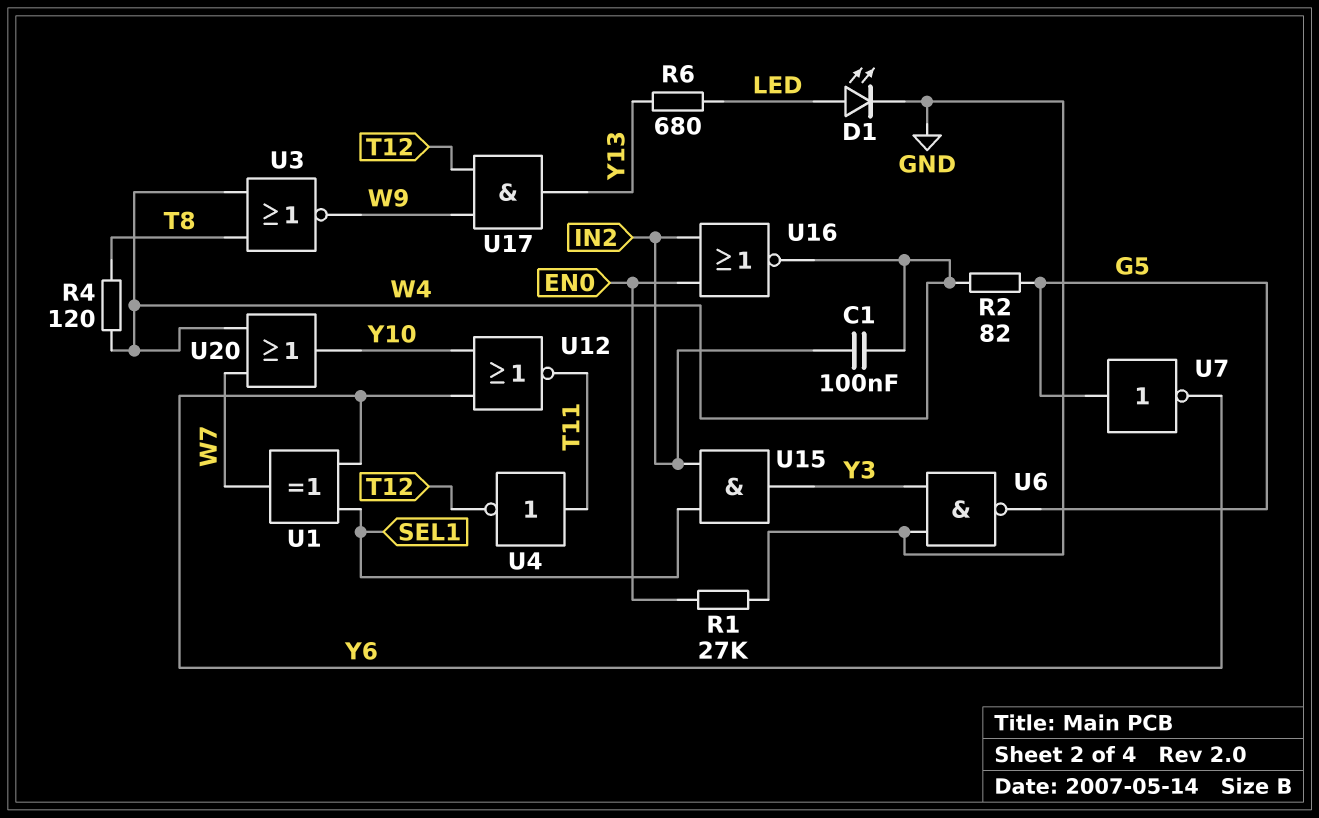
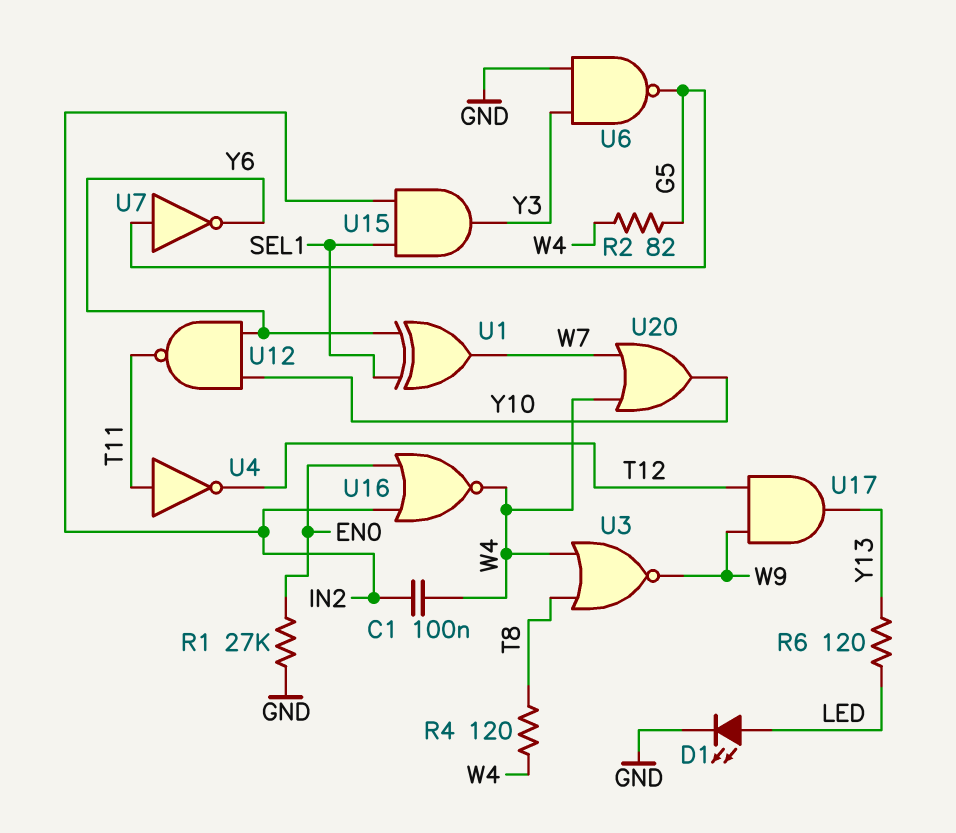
R6: 680 (LED, Y13) -> 120 (LED, Y13)
U12: NOR (in Y6, in Y10, out T11) -> NAND (in Y6, in Y10, out T11)

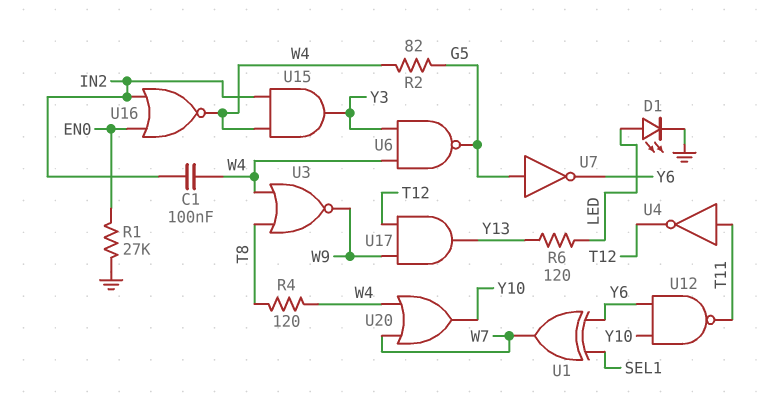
U6: NAND (in GND, in Y3, out G5) -> NAND (in W4, in Y3, out G5)
U15: AND (in IN2, in SEL1, out Y3) -> AND (in IN2, in W4, out Y3)

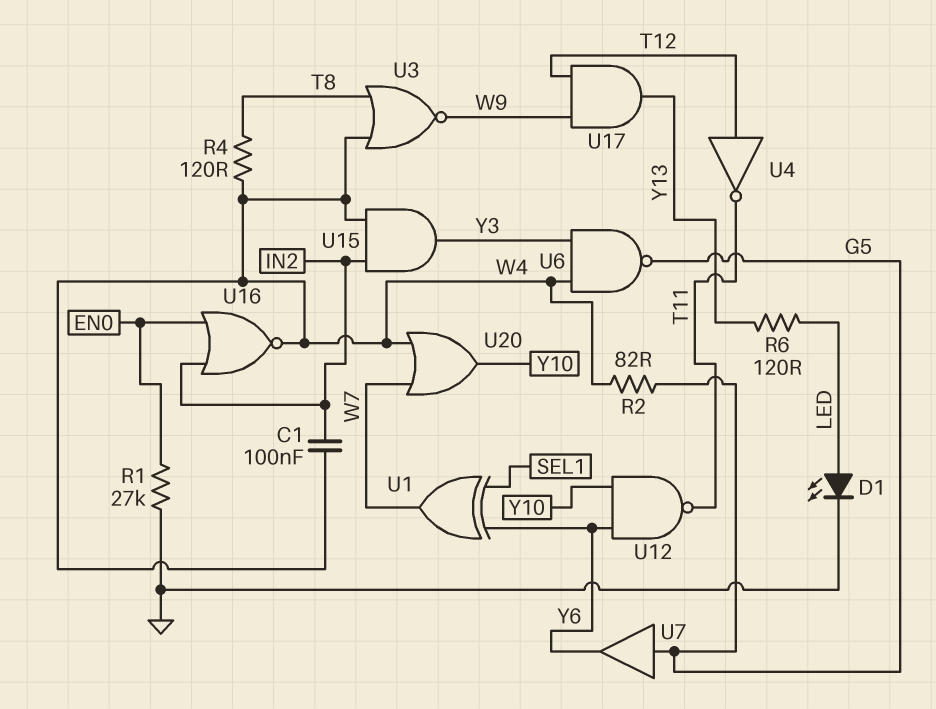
U4: NOT (in T11, out T12) -> NOT (in T12, out T11)
U7: NOT (in G5, out Y6) -> buffer (in G5, out Y6)

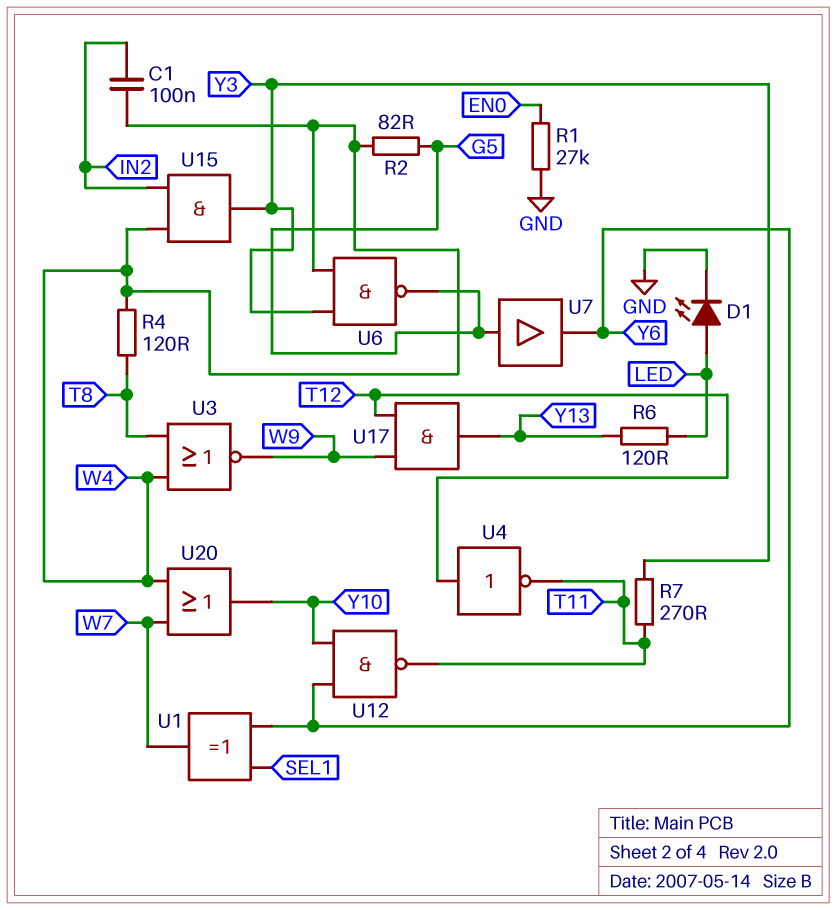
R7: none -> 270 (T11, Y3)
U16: NOR (in EN0, in IN2, out W4) -> none

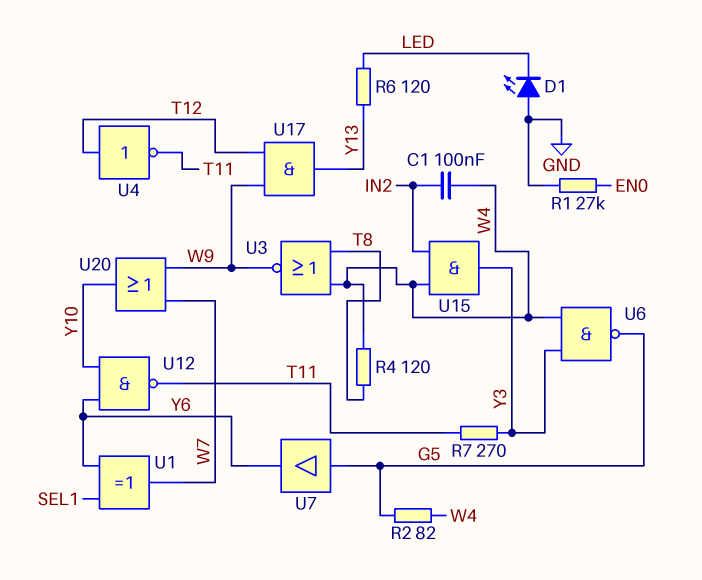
D1: LED (A LED, K GND) -> LED (A GND, K LED)
U20: OR (in W4, in W7, out Y10) -> OR (in W7, in W9, out Y10)

